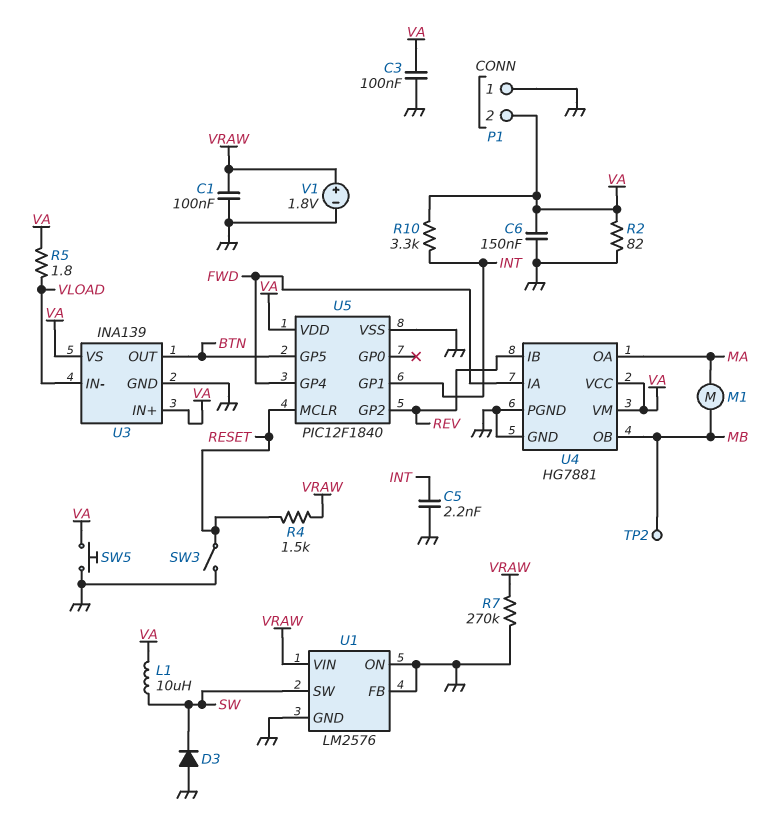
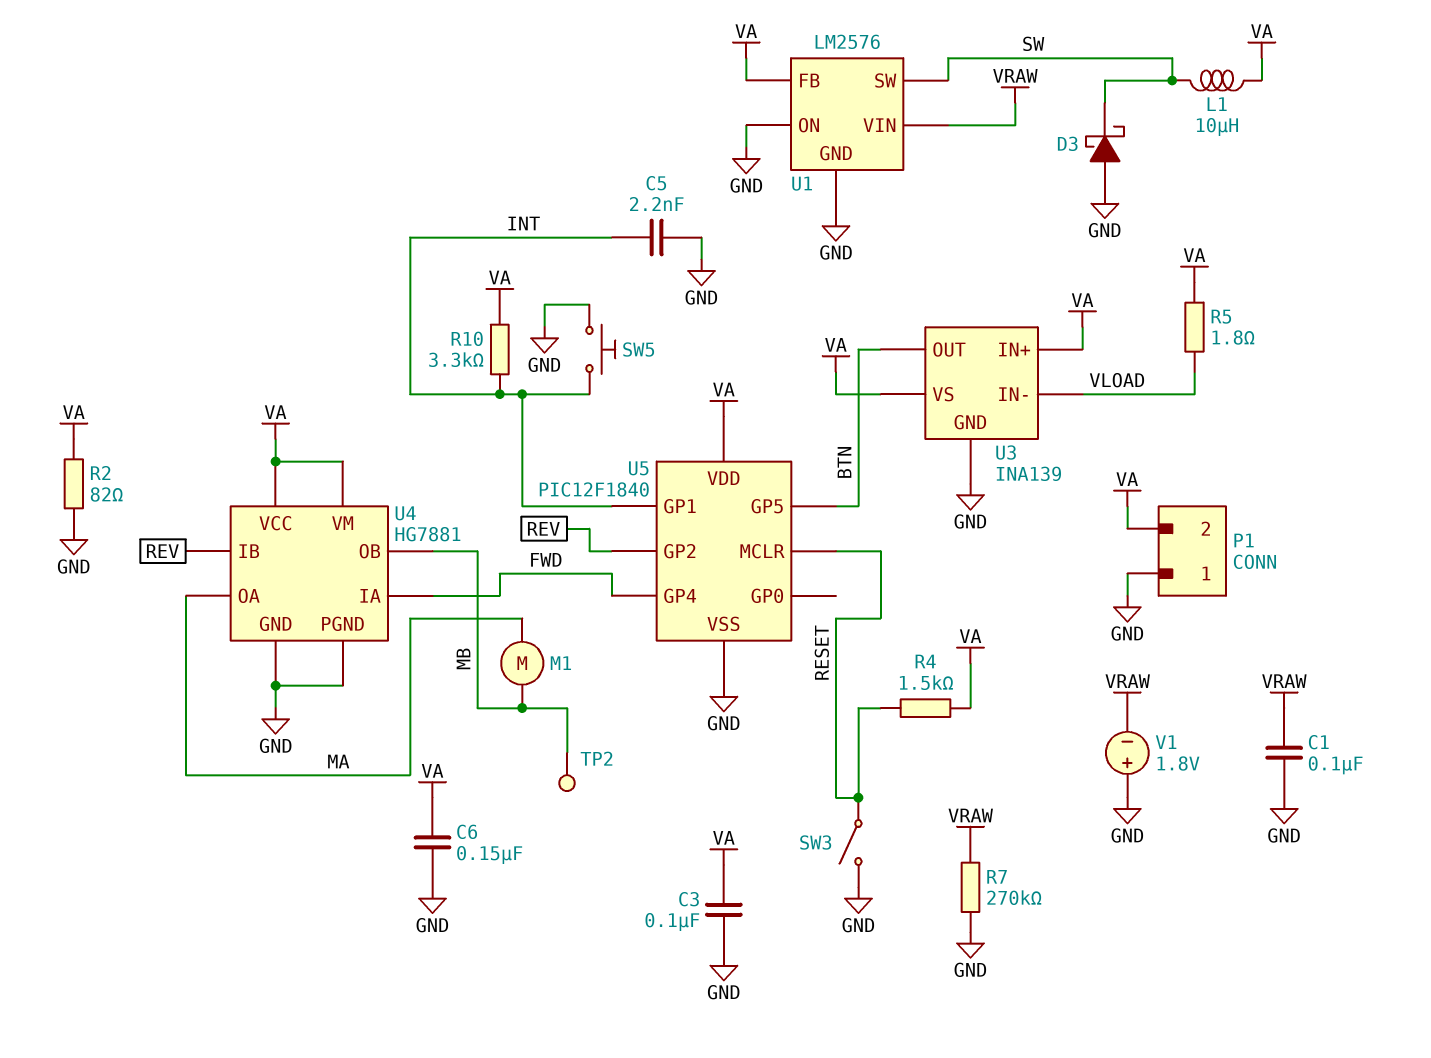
D3: diode (A GND, K SW) -> schottky (A GND, K SW)
R4: 1.5k (RESET, VRAW) -> 1.5k (RESET, VA)
SW5: button (GND, VA) -> button (GND, INT)
U1 pin FB: GND -> VA
V1: 1.8V (plus VRAW, minus GND) -> 1.8V (plus GND, minus VRAW)

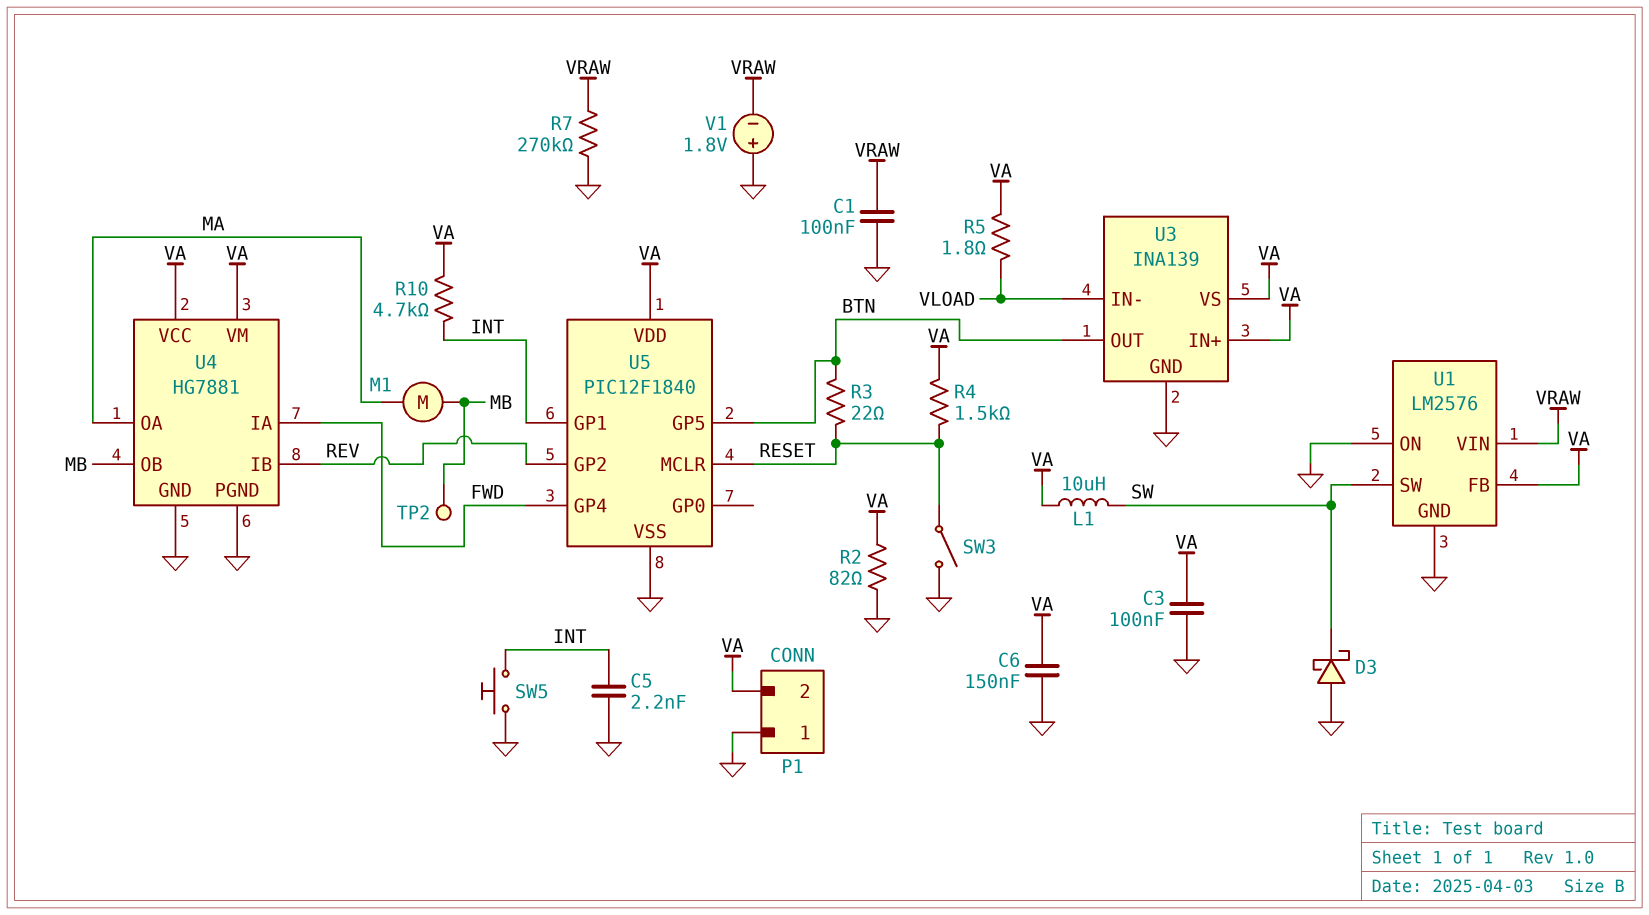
R3: none -> 22 (BTN, RESET)
R10: 3.3k (INT, VA) -> 4.7k (INT, VA)

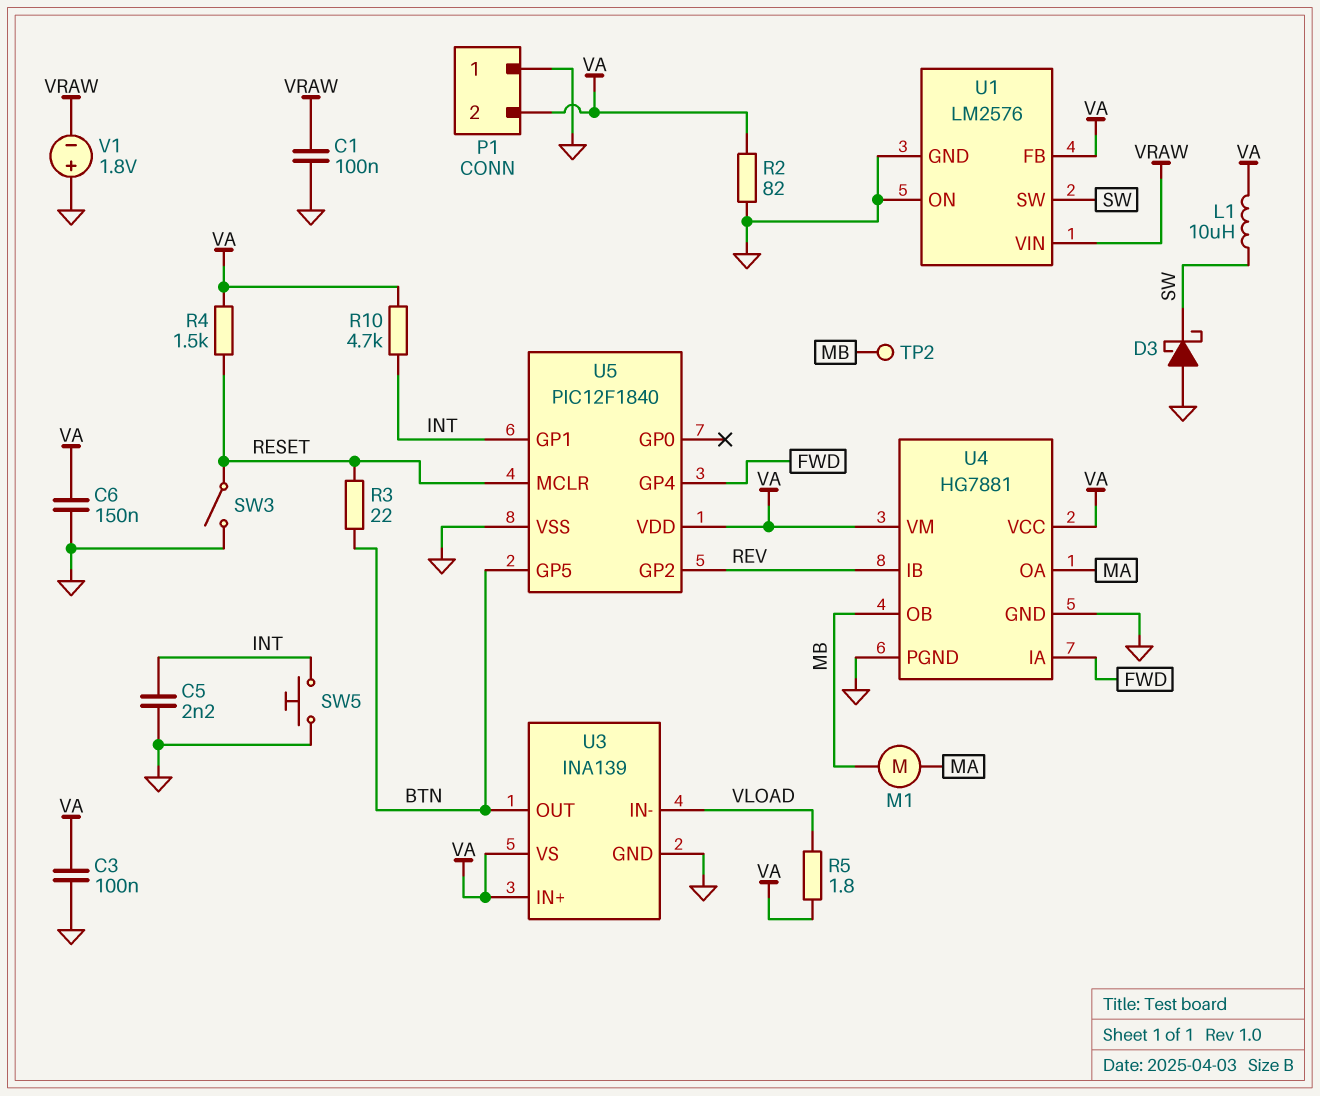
R7: 270k (GND, VRAW) -> none

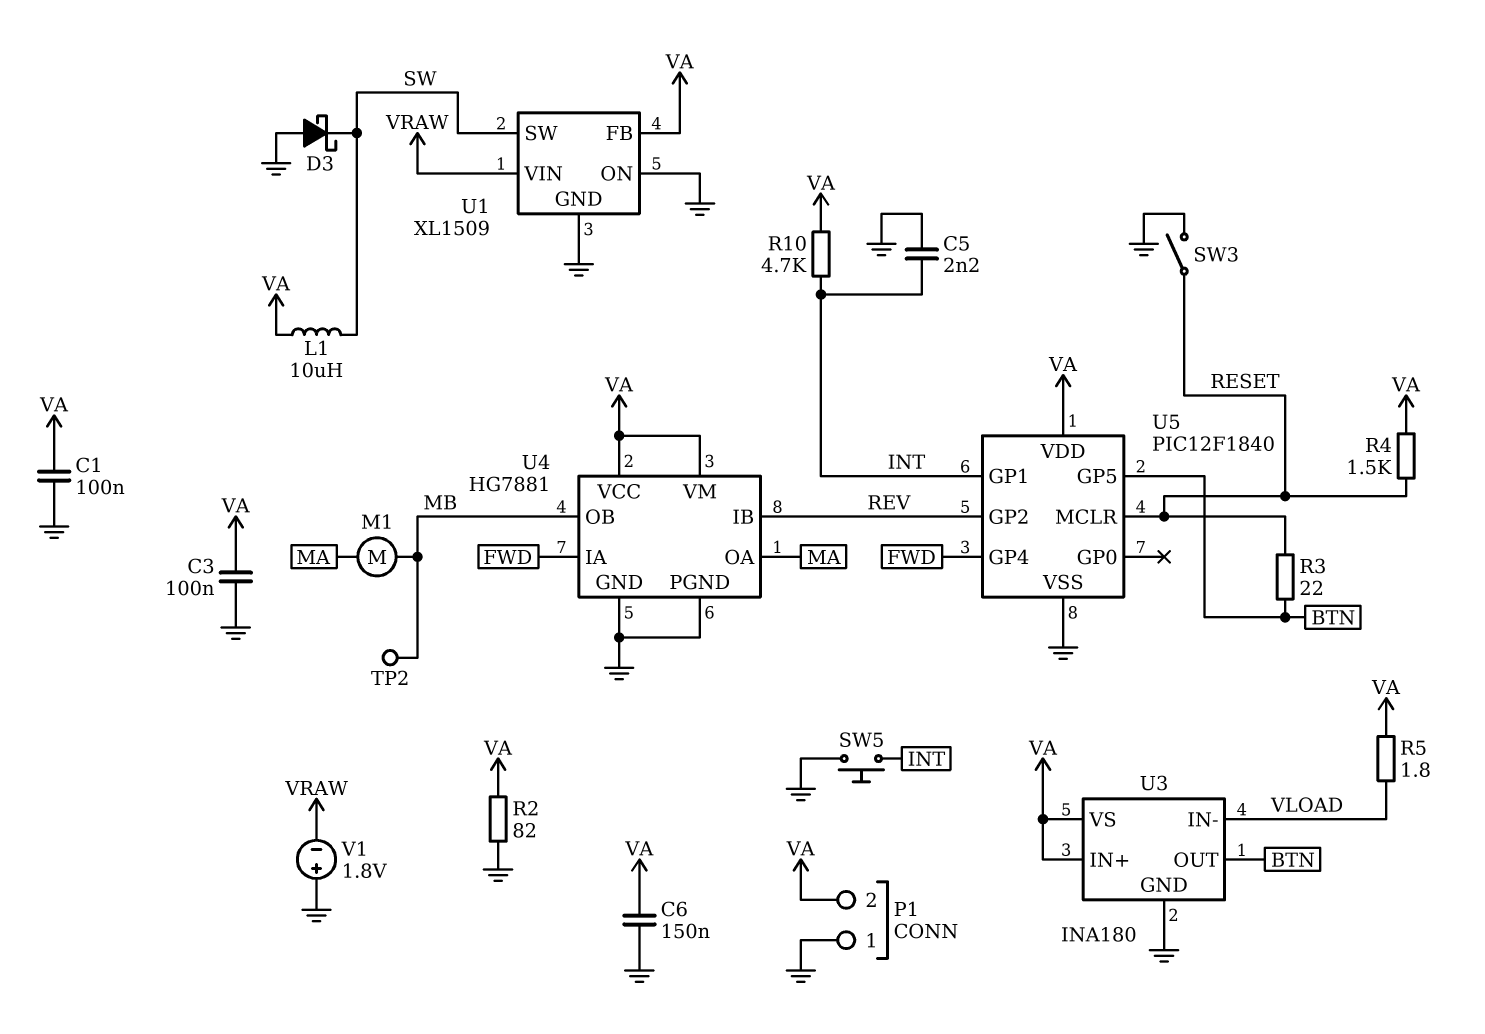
C1: 100nF (GND, VRAW) -> 100nF (GND, VA)
U1: LM2576 -> XL1509
U3: INA139 -> INA180

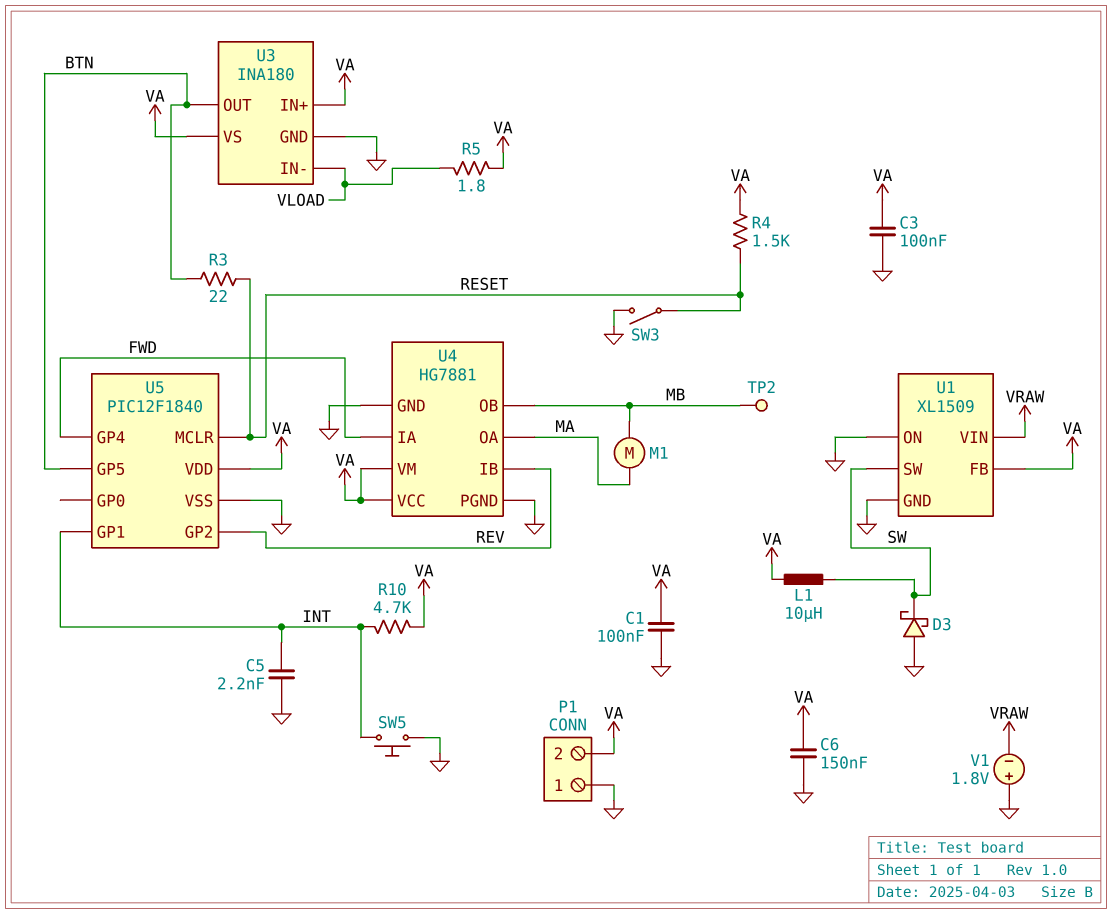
R2: 82 (GND, VA) -> none

